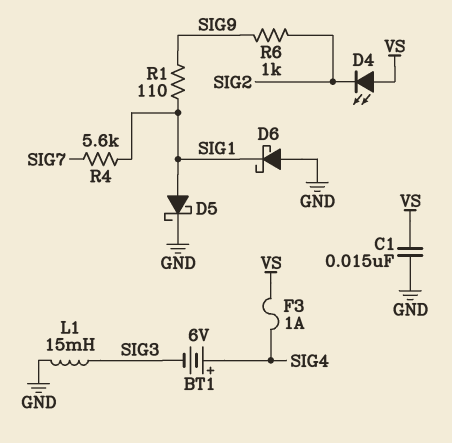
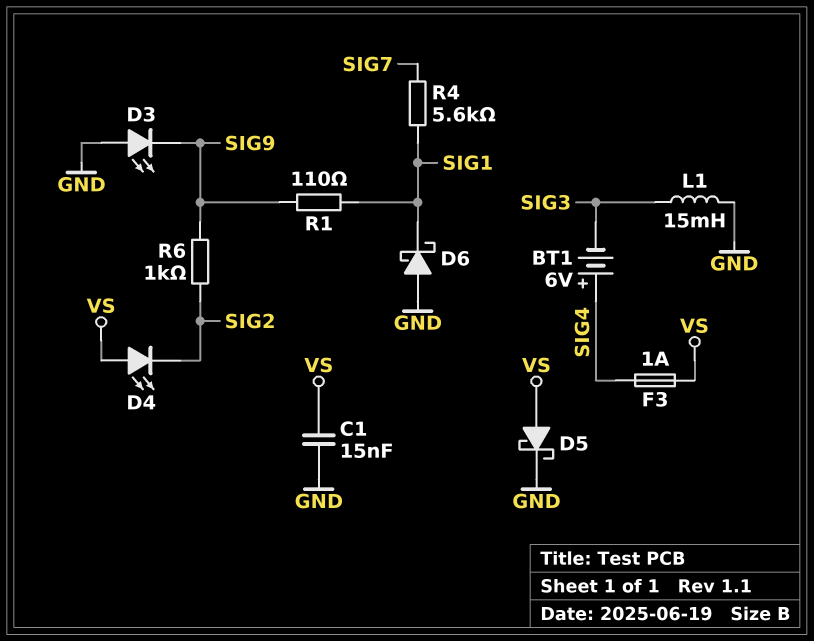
D3: none -> LED (A GND, K SIG9)
D5: schottky (A SIG1, K GND) -> schottky (A VS, K GND)

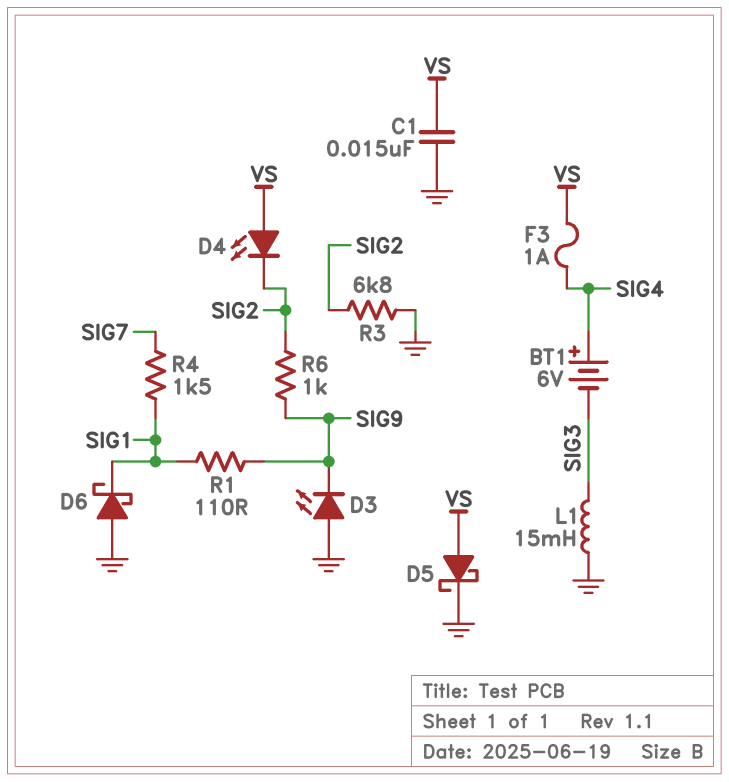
R3: none -> 6.8k (GND, SIG2)
R4: 5.6k (SIG1, SIG7) -> 1.5k (SIG1, SIG7)

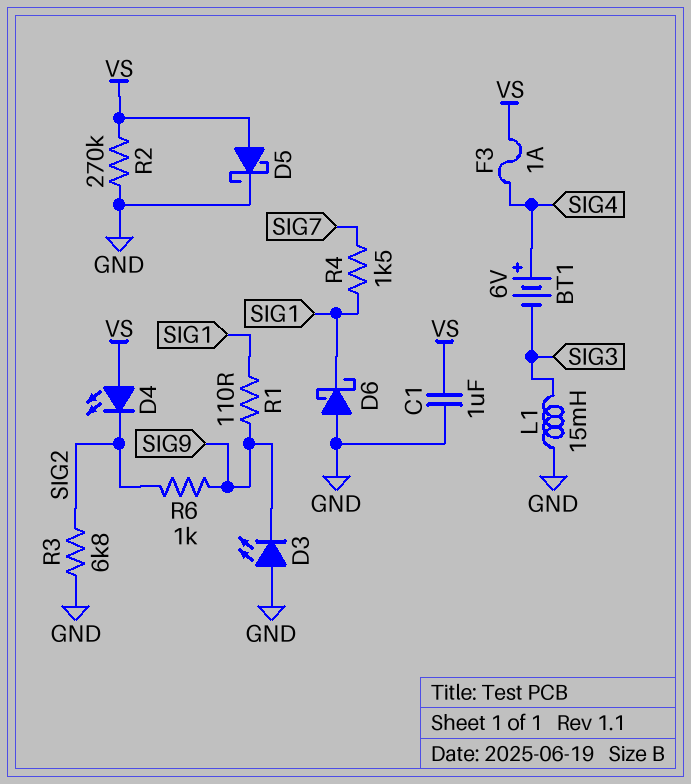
C1: 15nF (GND, VS) -> 1uF (GND, VS)
R2: none -> 270k (GND, VS)

